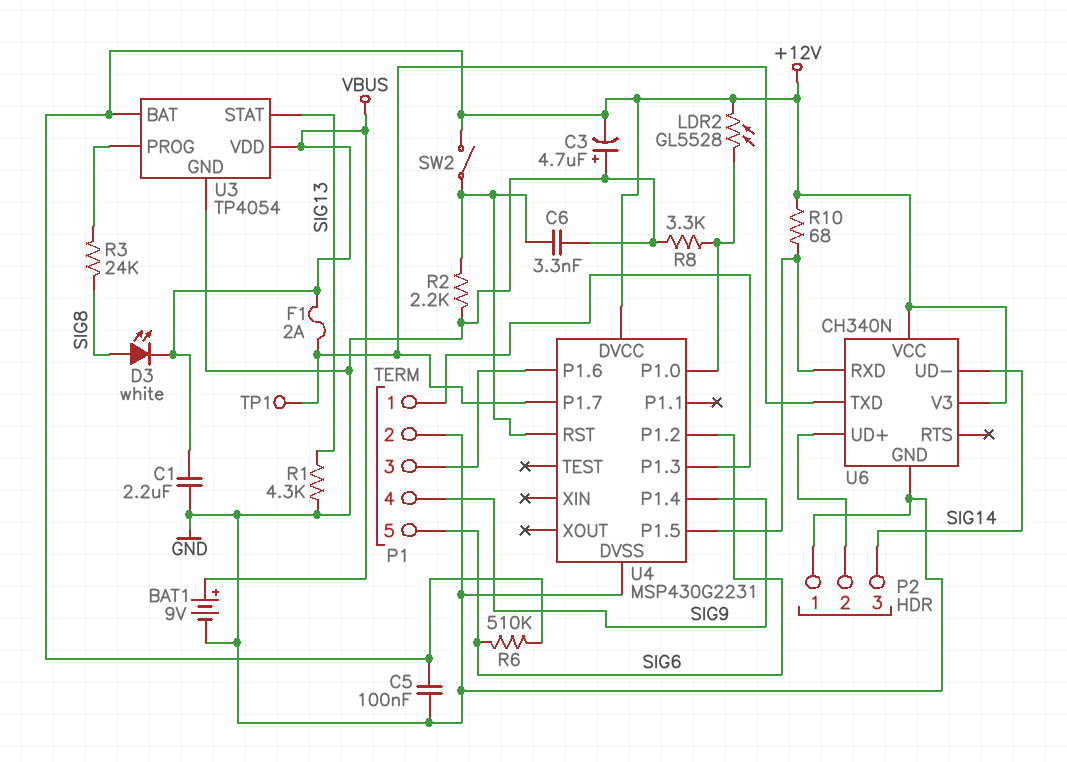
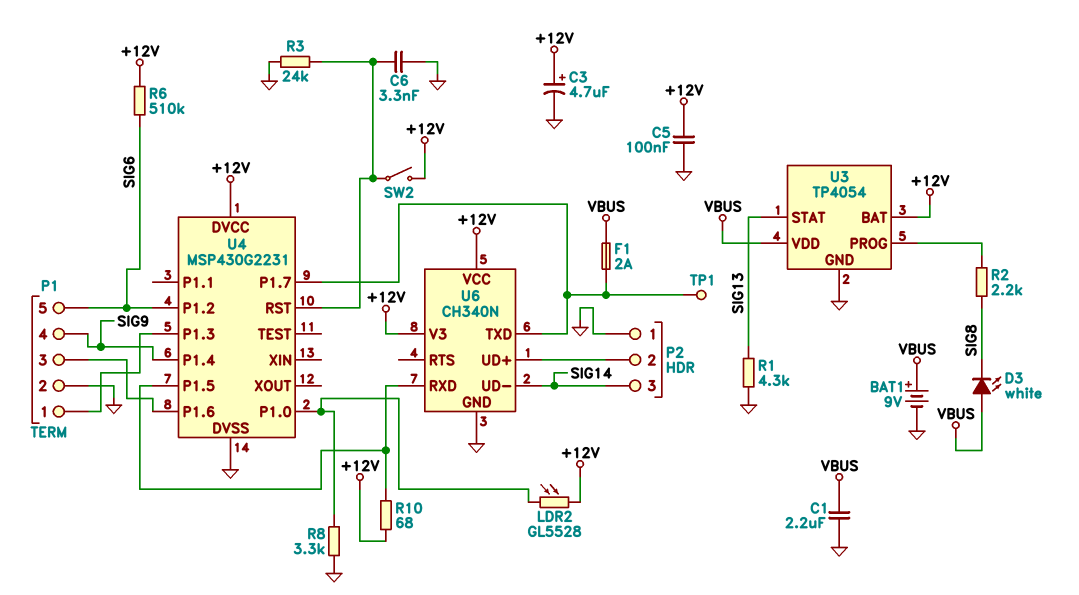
C3: 4.7uF (plus GND, minus +12V) -> 4.7uF (plus +12V, minus GND)
D3: LED white (A SIG8, K VBUS) -> LED white (A VBUS, K SIG8)
R2: 2.2k (GND, U4/RST) -> 2.2k (SIG8, U3/PROG)
R3: 24k (SIG8, U3/PROG) -> 24k (GND, U4/RST)

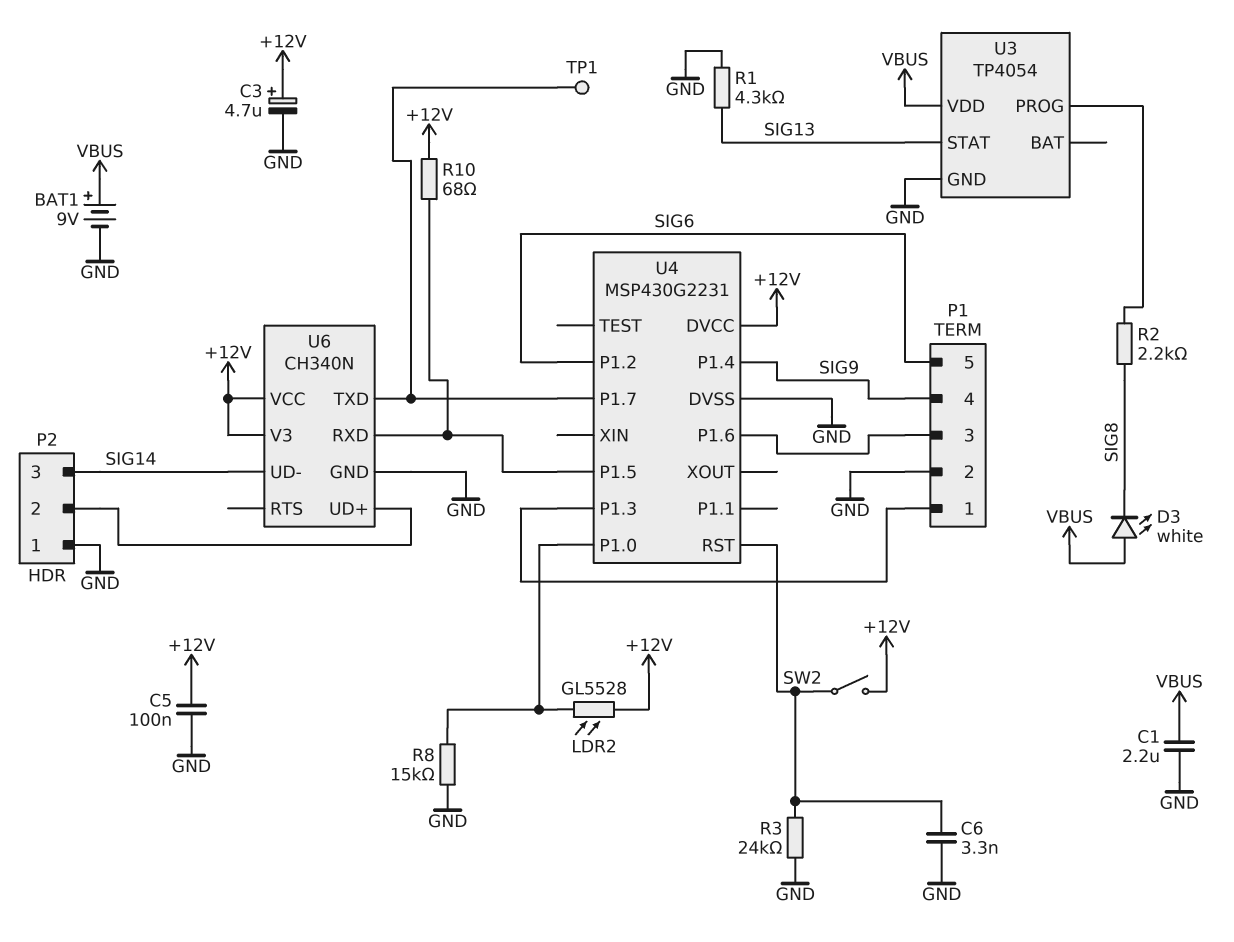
F1: 2A (U4/P1.7, VBUS) -> none
R6: 510k (+12V, SIG6) -> none
R8: 3.3k (GND, U4/P1.0) -> 15k (GND, U4/P1.0)
U3 pin BAT: +12V -> none

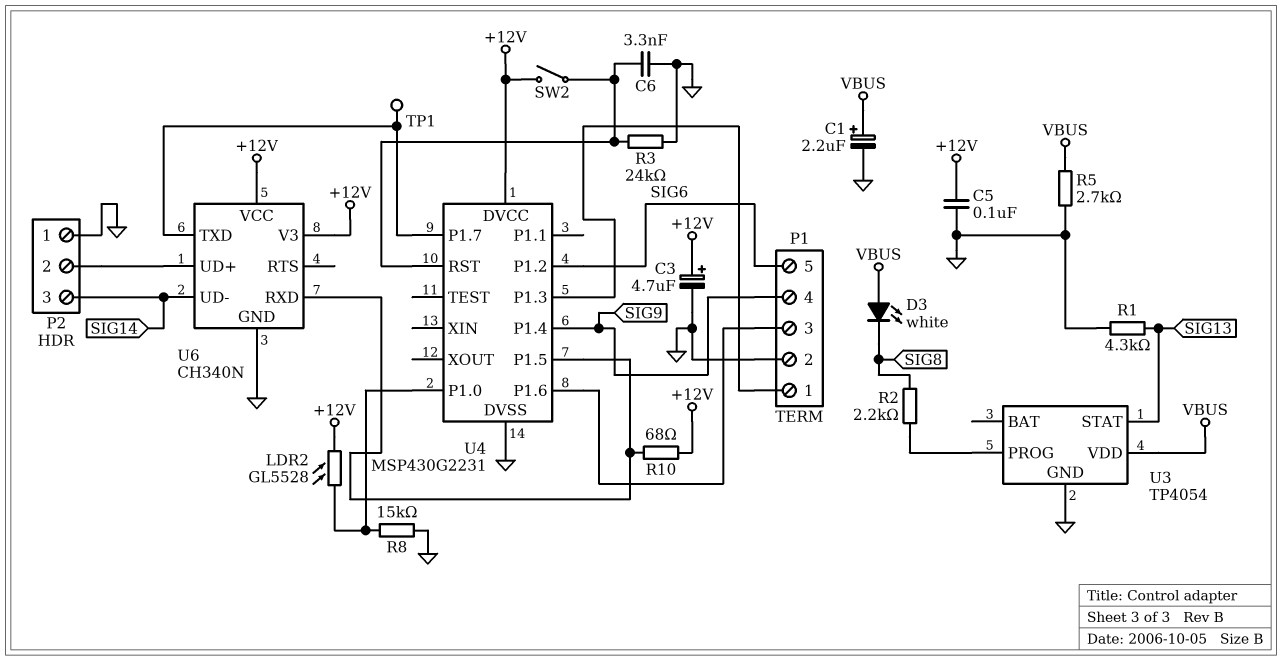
BAT1: 9V (plus VBUS, minus GND) -> none
C1: 2.2uF (GND, VBUS) -> 2.2uF (plus VBUS, minus GND)
R5: none -> 2.7k (GND, VBUS)

